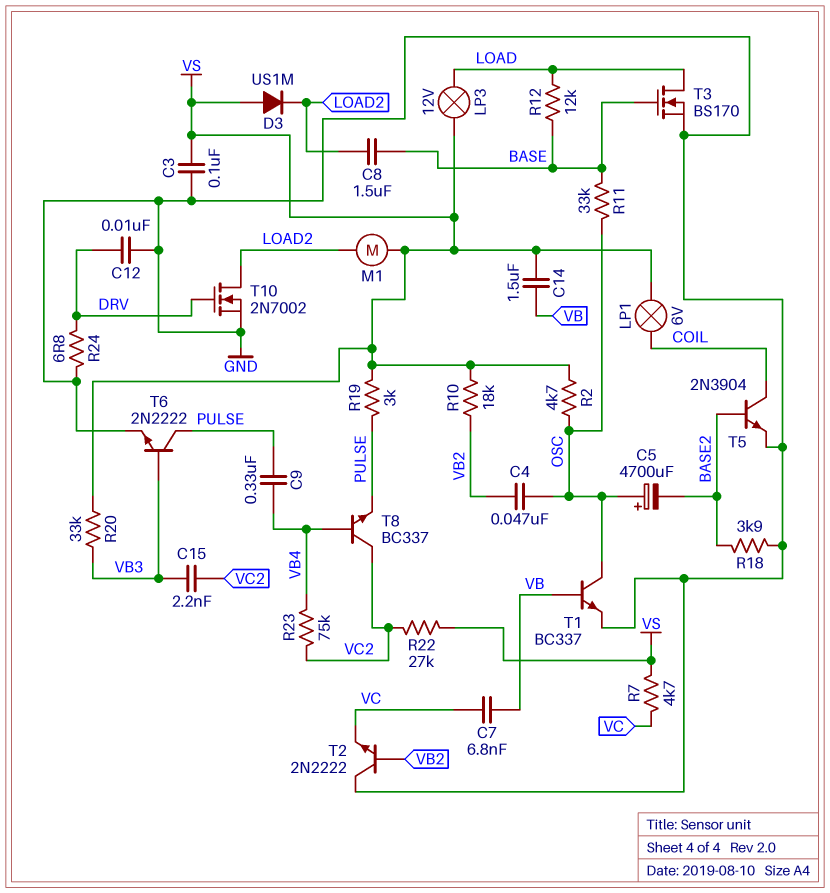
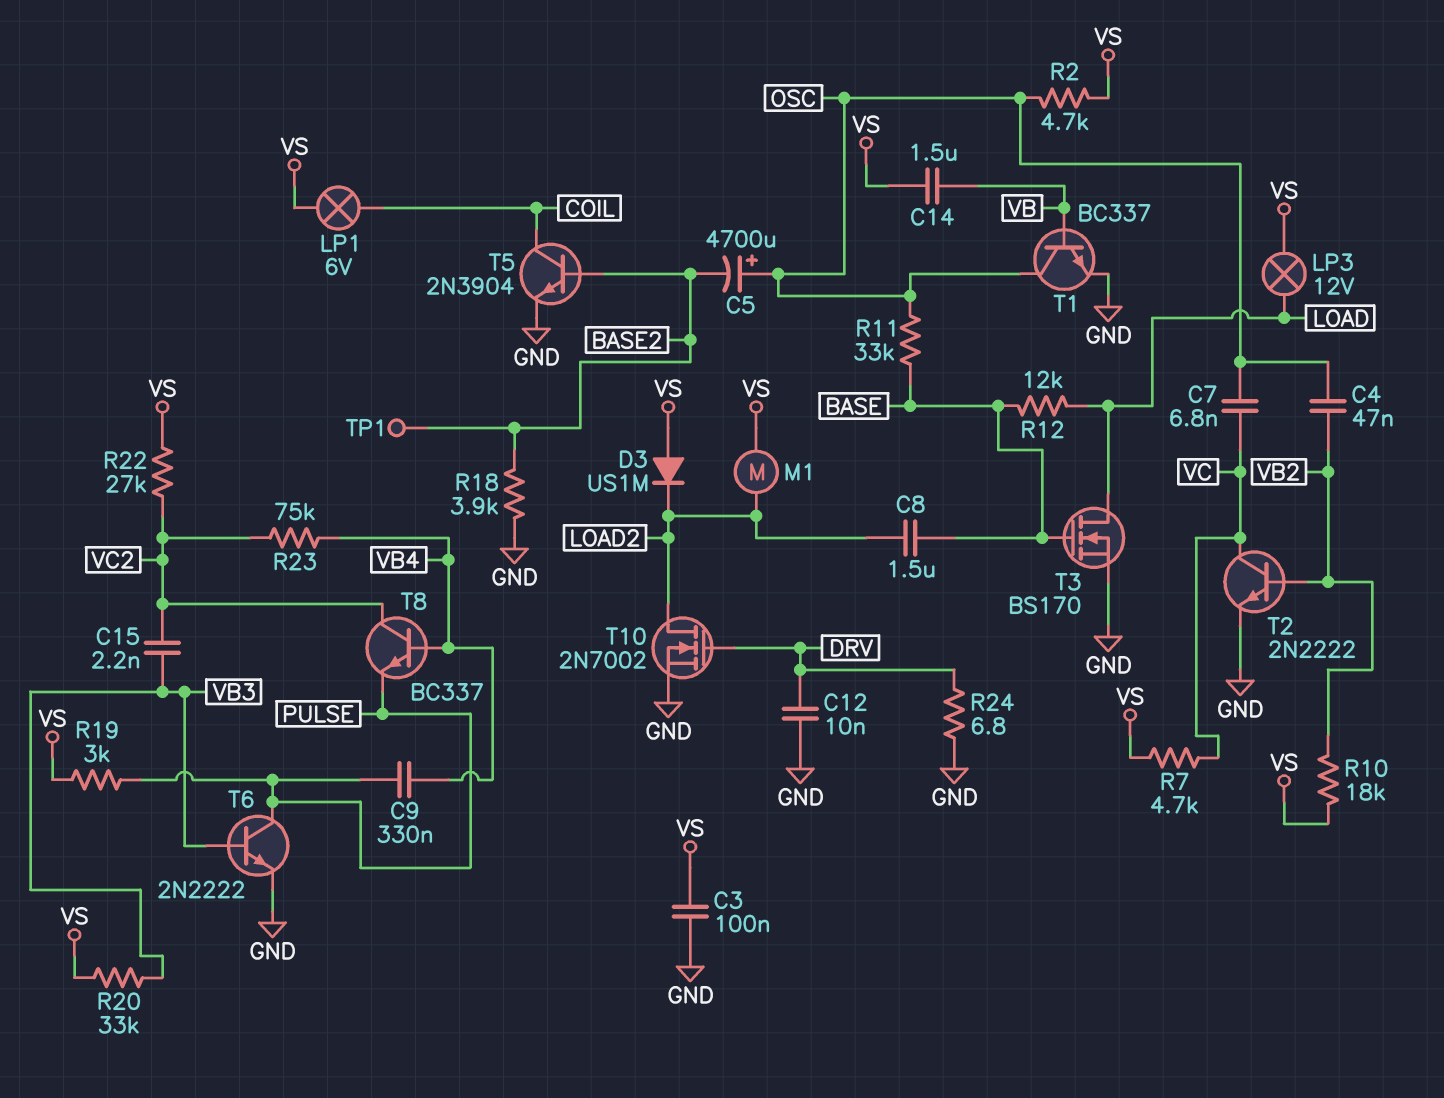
C7: 6.8nF (VB, VC) -> 6.8nF (OSC, VC)
T2: NPN 2N2222 (B VB2, C GND, E VC) -> NPN 2N2222 (B VB2, C VC, E GND)
TP1: none -> test point (BASE2)

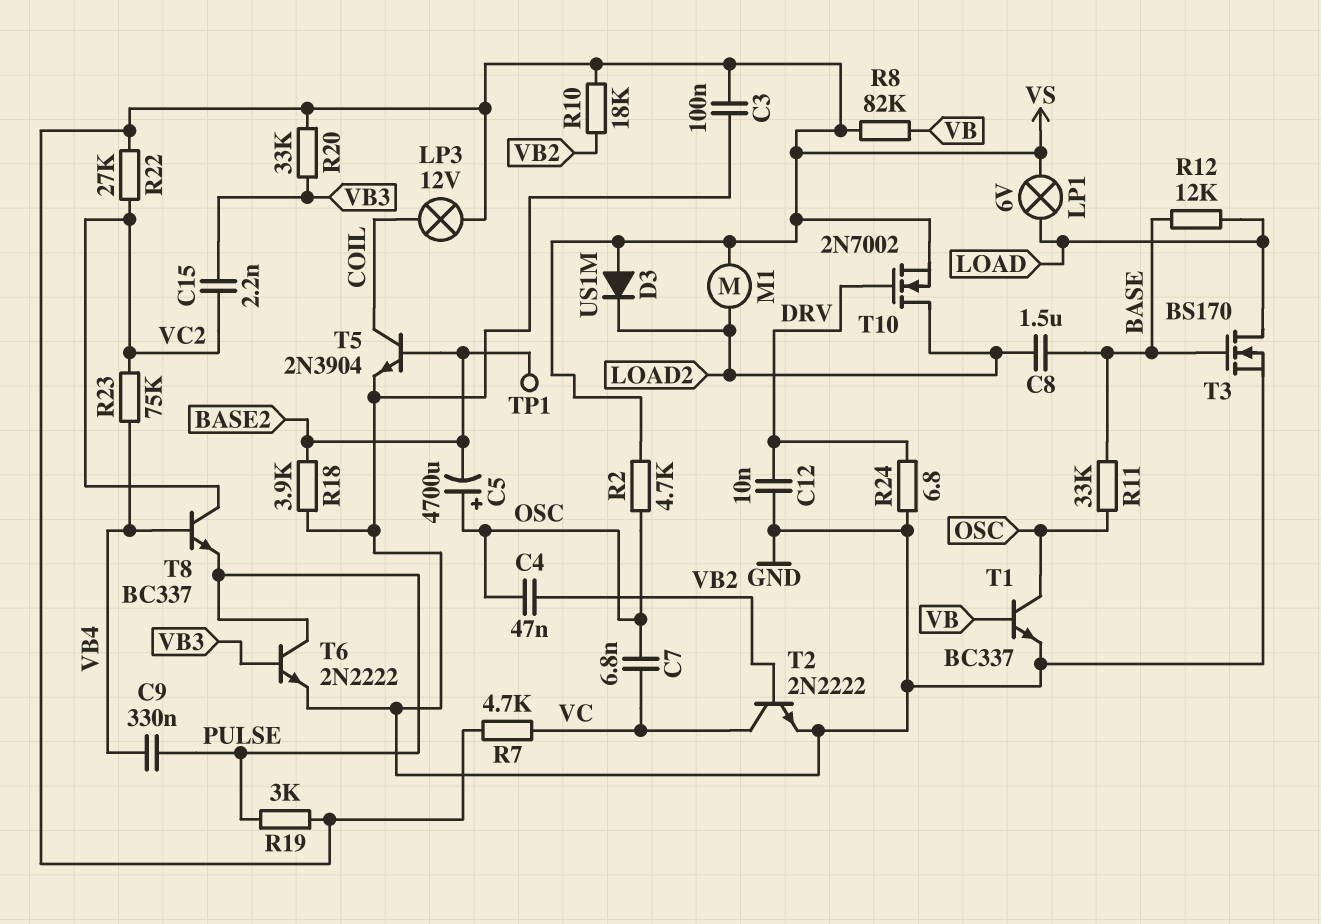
C14: 1.5uF (VB, VS) -> none
LP1: lamp 6V (COIL, VS) -> lamp 6V (LOAD, VS)
LP3: lamp 12V (LOAD, VS) -> lamp 12V (COIL, VS)
R8: none -> 82k (VB, VS)
T10: NMOS 2N7002 (G DRV, D LOAD2, S GND) -> NMOS 2N7002 (G DRV, D LOAD2, S VS)

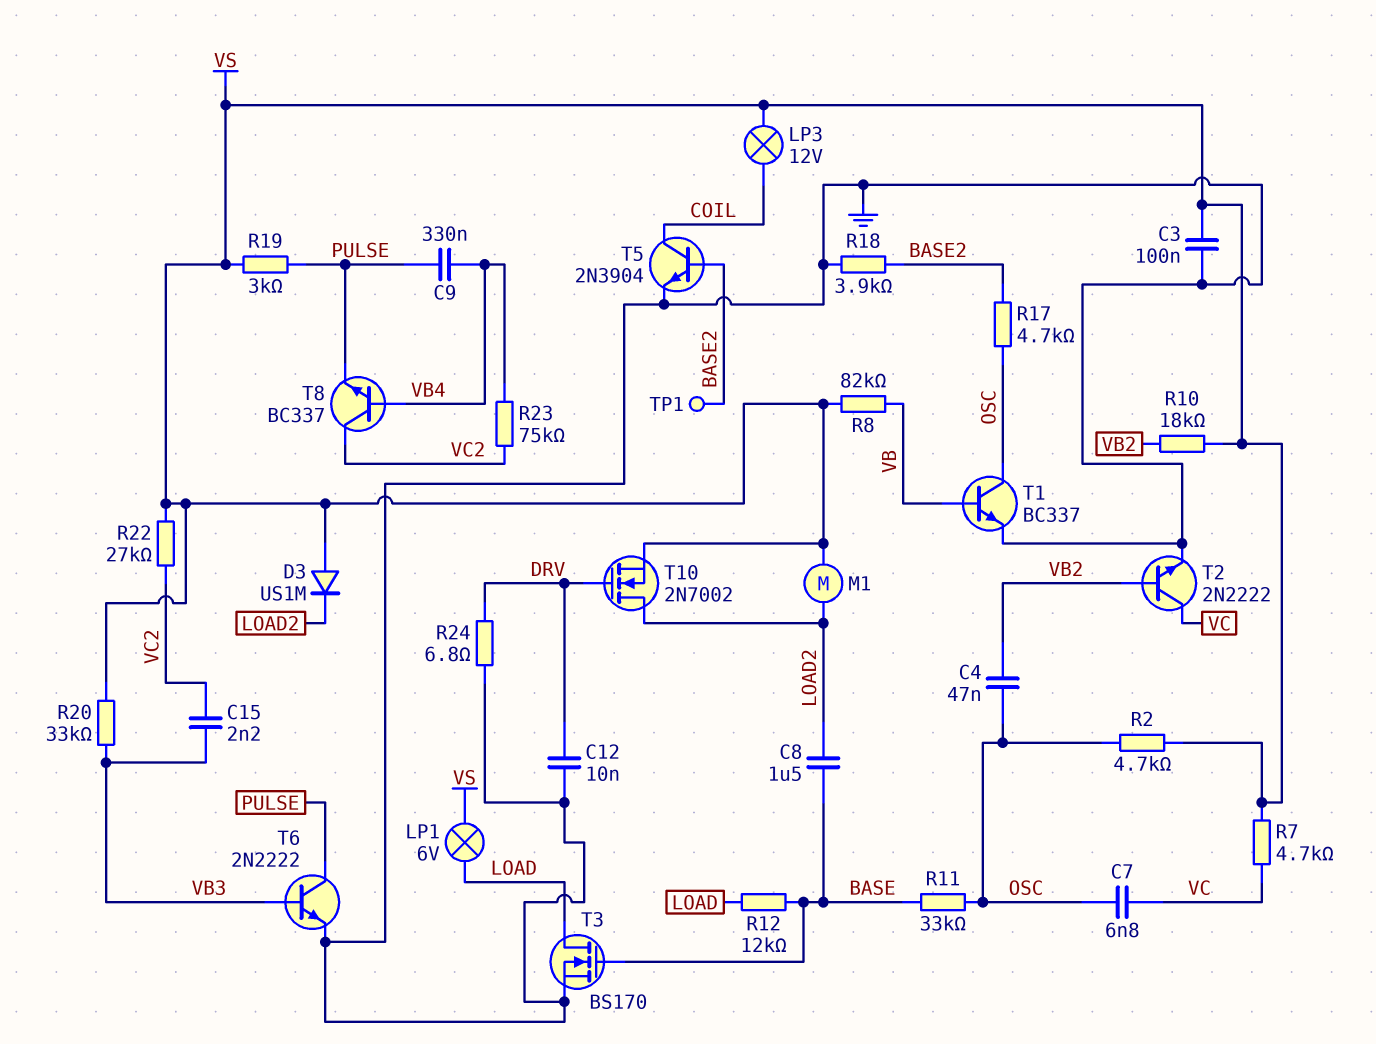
C5: 4700uF (plus OSC, minus BASE2) -> none
R17: none -> 4.7k (BASE2, OSC)

